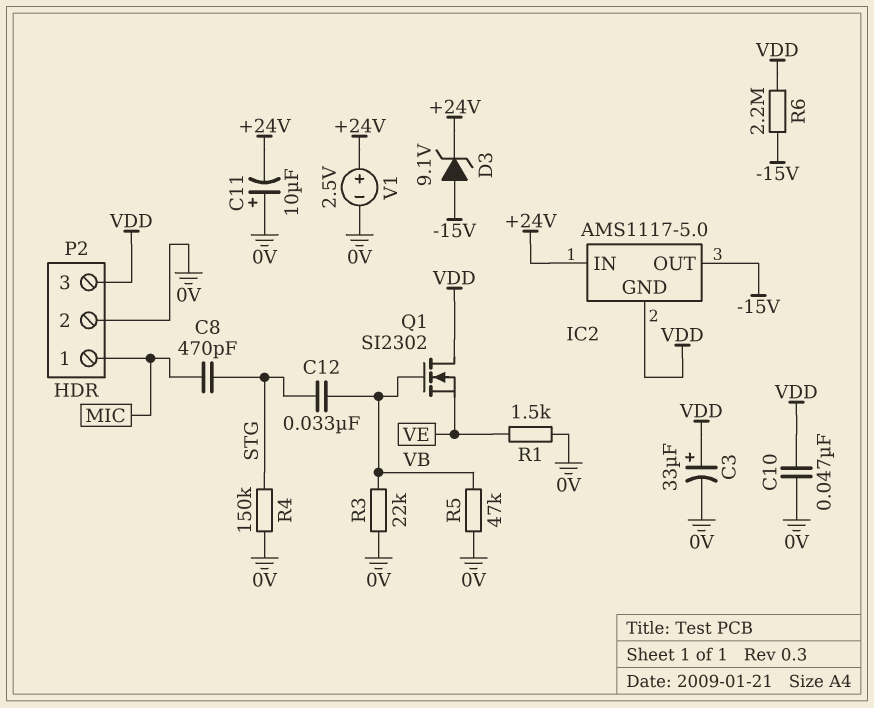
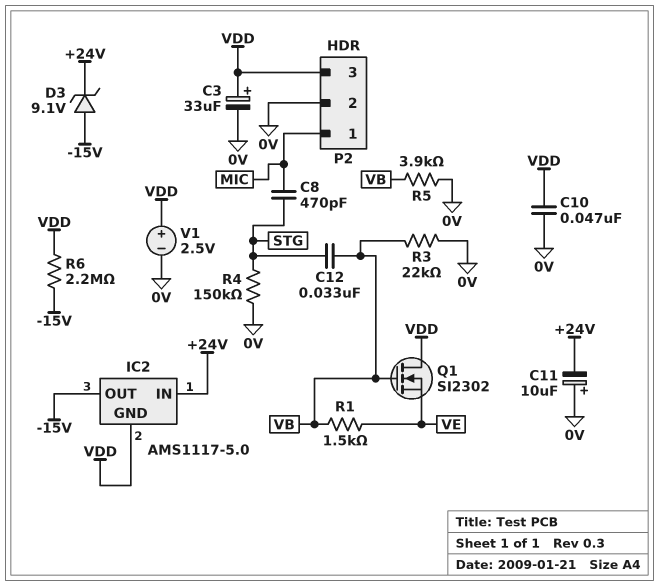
R1: 1.5k (0V, VE) -> 1.5k (VB, VE)
R5: 47k (0V, VB) -> 3.9k (0V, VB)
V1: 2.5V (plus +24V, minus 0V) -> 2.5V (plus VDD, minus 0V)

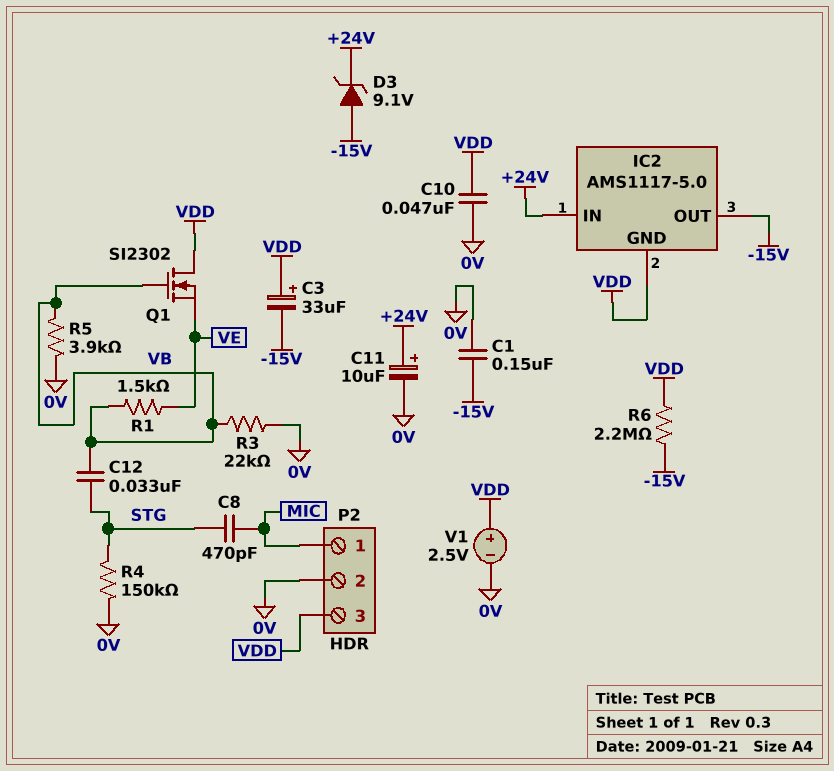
C1: none -> 150nF (-15V, 0V)
C3: 33uF (plus VDD, minus 0V) -> 33uF (plus VDD, minus -15V)
C11: 10uF (plus 0V, minus +24V) -> 10uF (plus +24V, minus 0V)

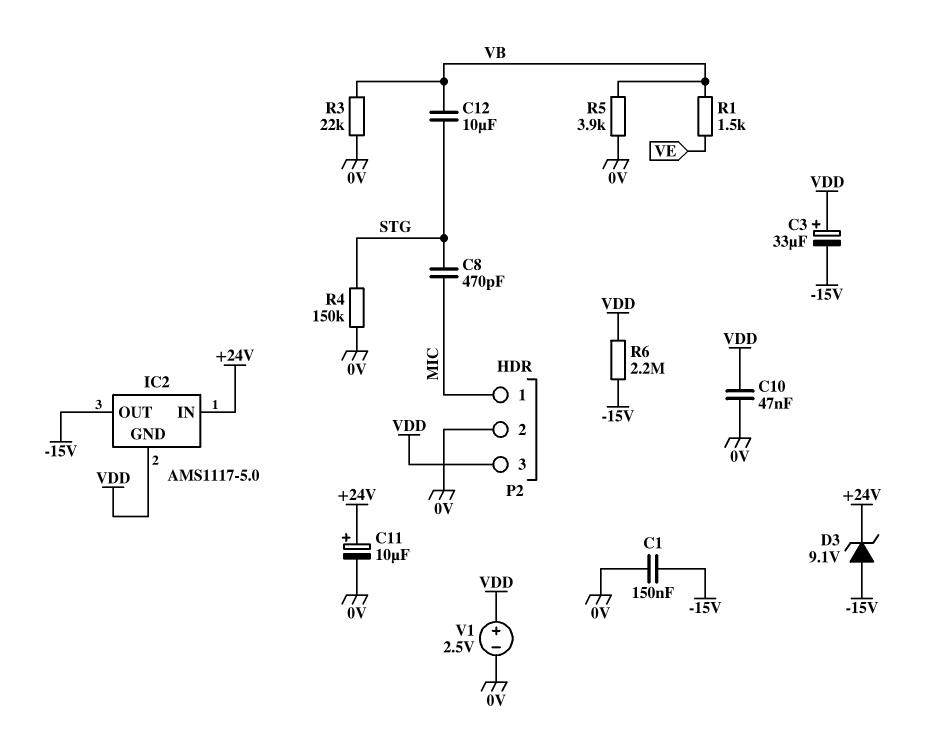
C12: 33nF (STG, VB) -> 10uF (STG, VB)
Q1: NMOS SI2302 (G VB, D VDD, S VE) -> none

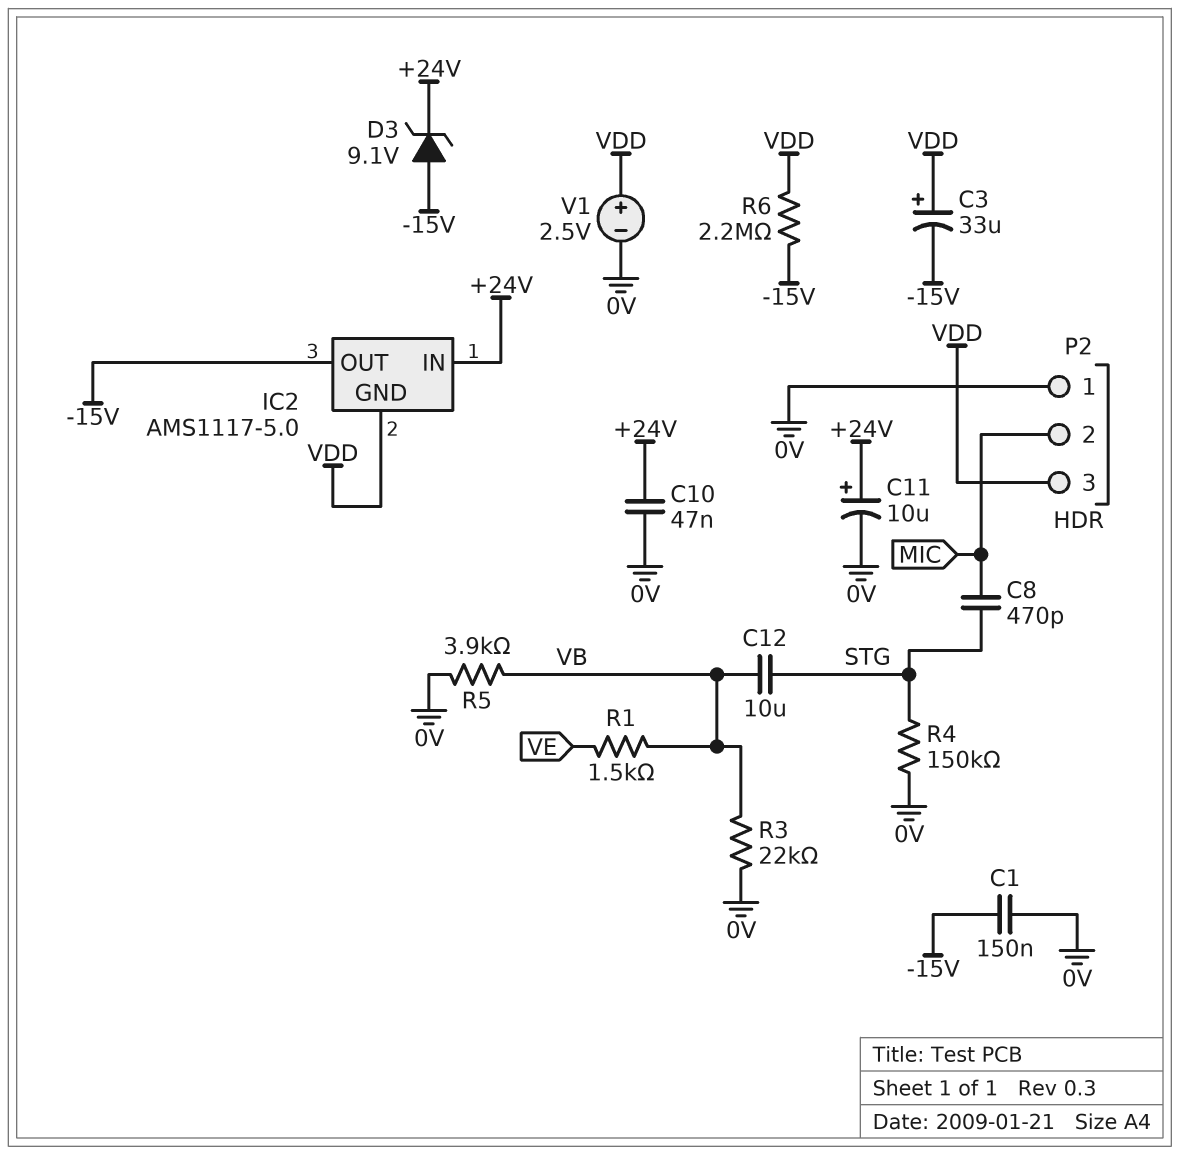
C10: 47nF (0V, VDD) -> 47nF (+24V, 0V)
P2 pin 1: MIC -> 0V
P2 pin 2: 0V -> MIC

